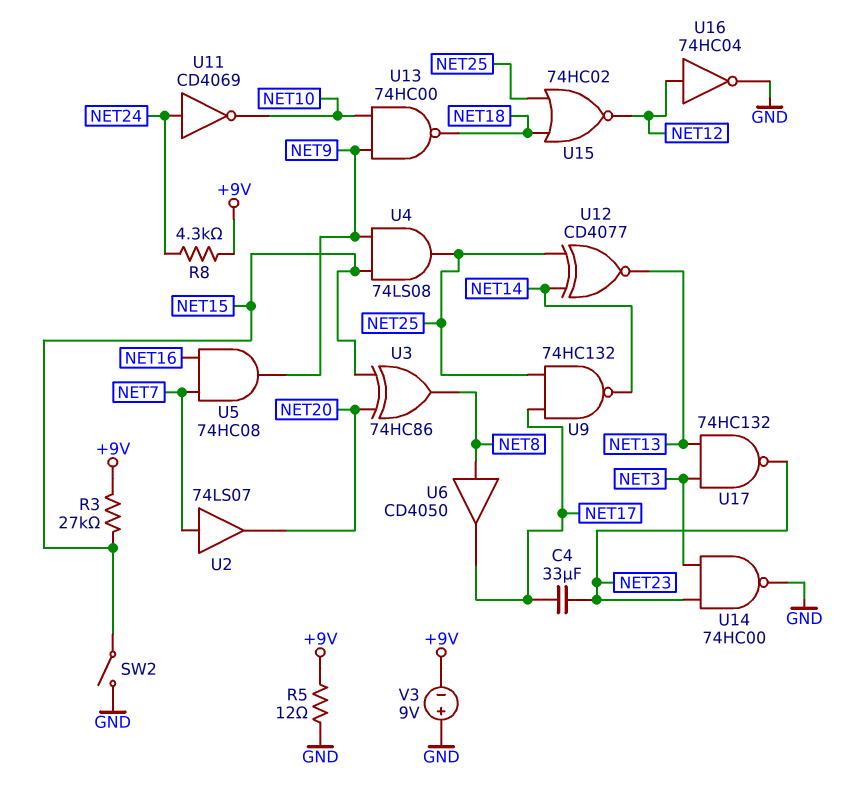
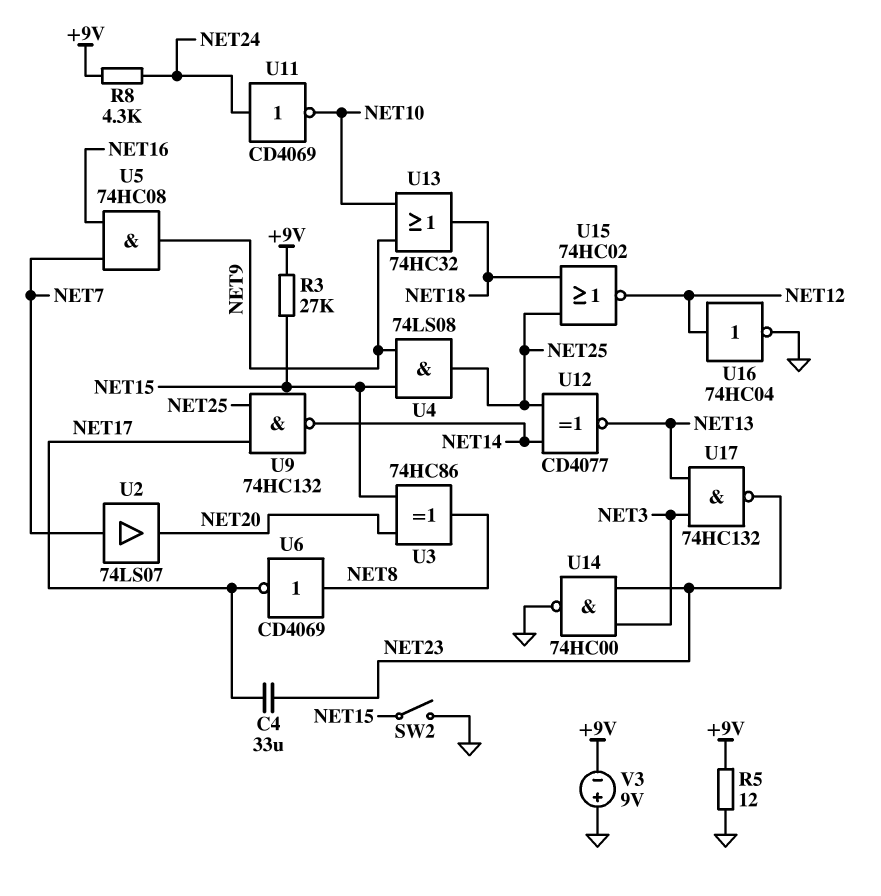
U6: buffer CD4050 (in NET8, out NET17) -> NOT CD4069 (in NET8, out NET17)
U13: NAND 74HC00 (in NET9, in NET10, out NET18) -> OR 74HC32 (in NET9, in NET10, out NET18)

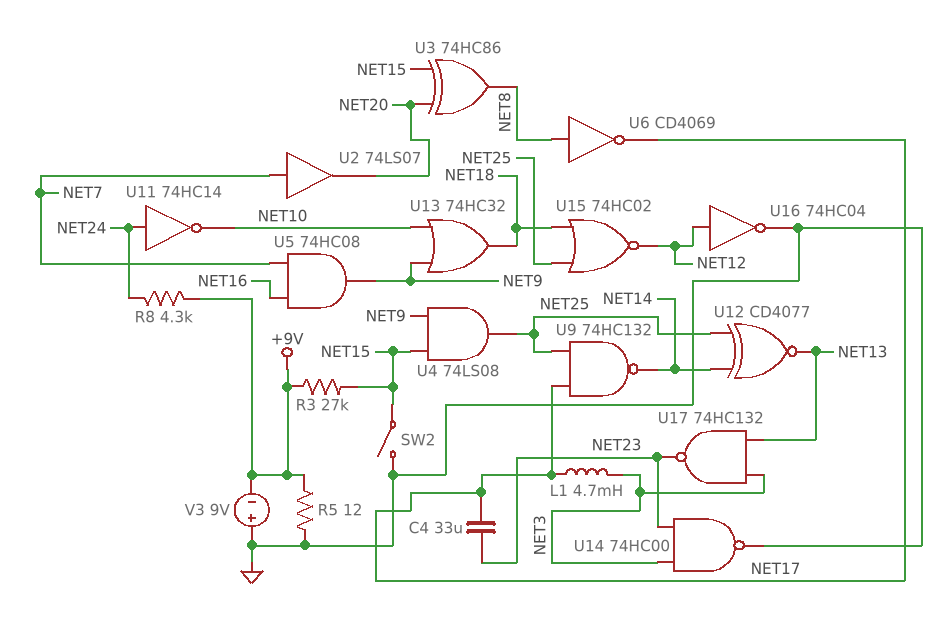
L1: none -> 4.7mH (NET3, NET17)
U11: NOT CD4069 (in NET24, out NET10) -> NOT 74HC14 (in NET24, out NET10)

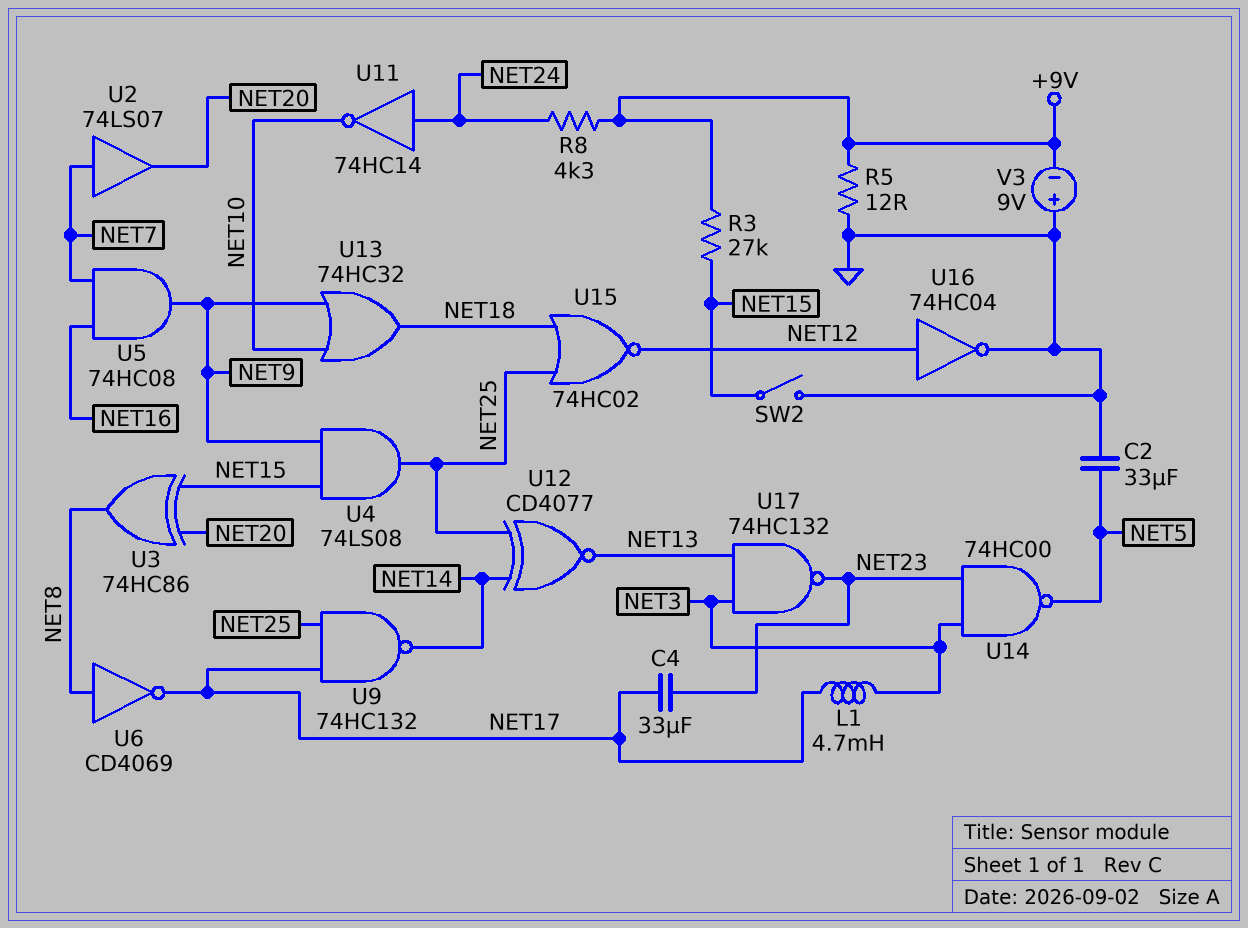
C2: none -> 33uF (GND, NET5)
U14: NAND 74HC00 (in NET3, in NET23, out GND) -> NAND 74HC00 (in NET3, in NET23, out NET5)

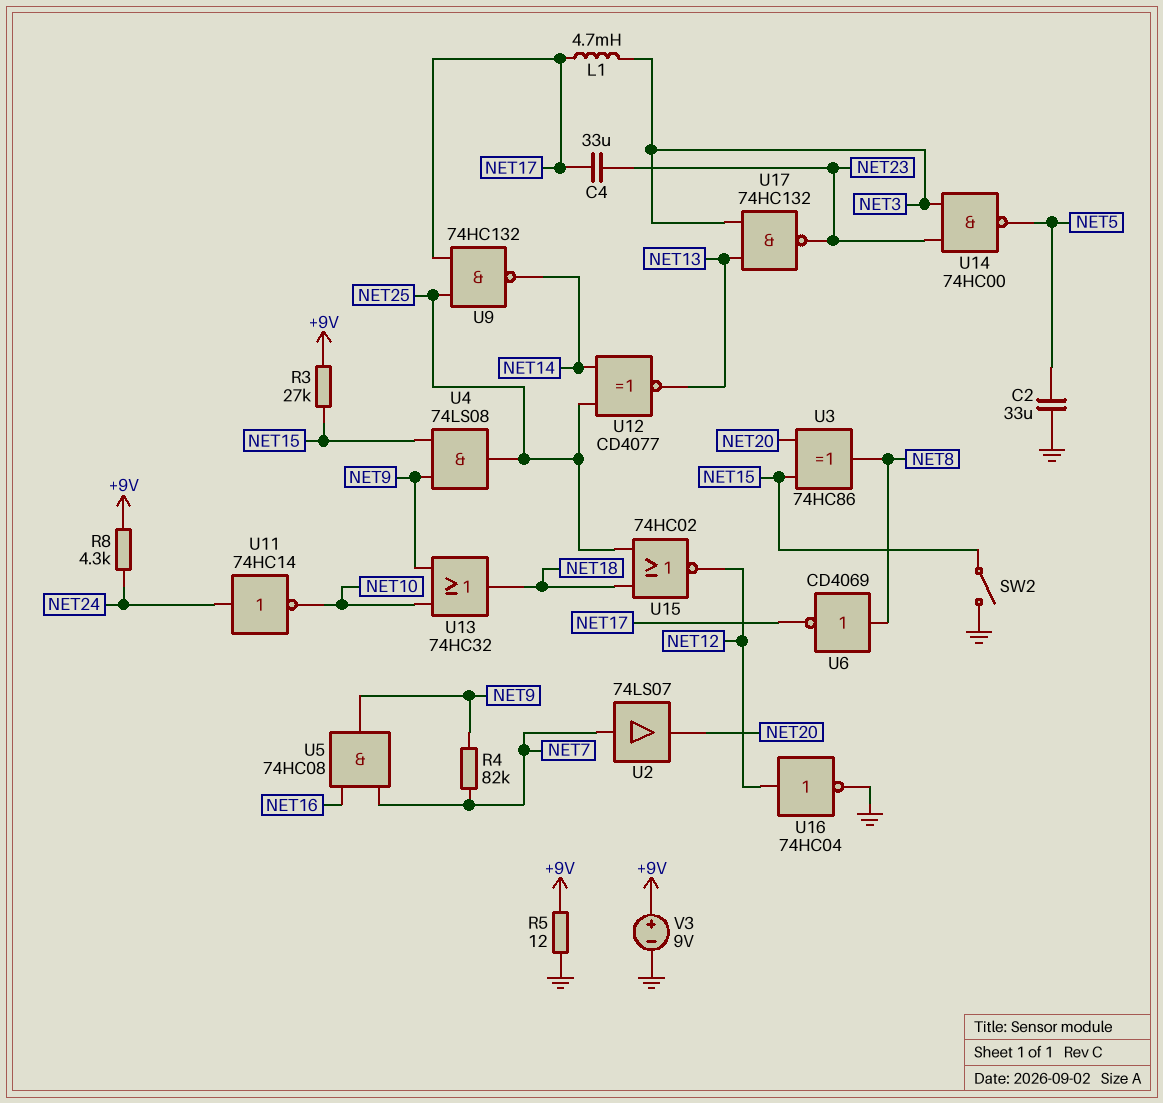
R4: none -> 82k (NET7, NET9)
V3: 9V (plus GND, minus +9V) -> 9V (plus +9V, minus GND)

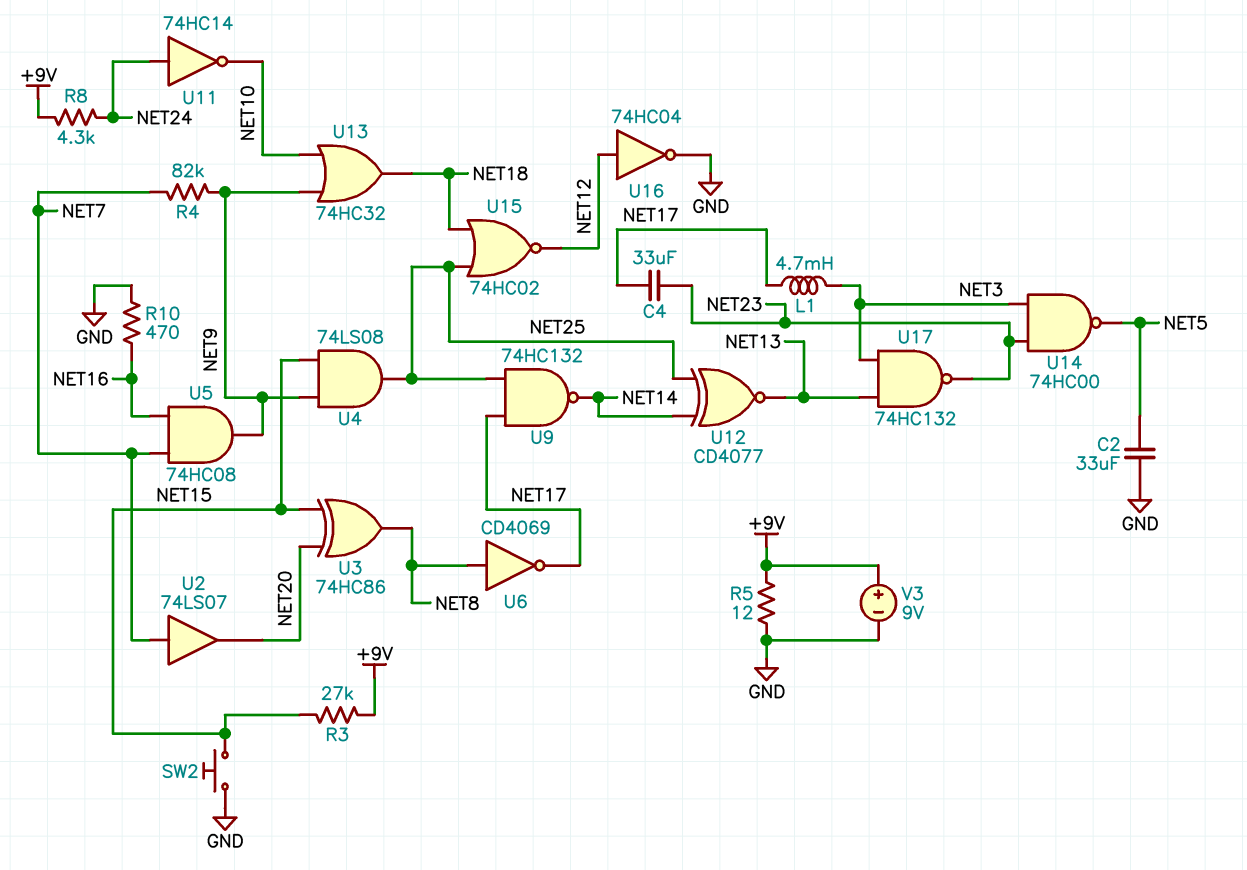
R10: none -> 470 (GND, NET16)
SW2: switch (GND, NET15) -> button (GND, NET15)

